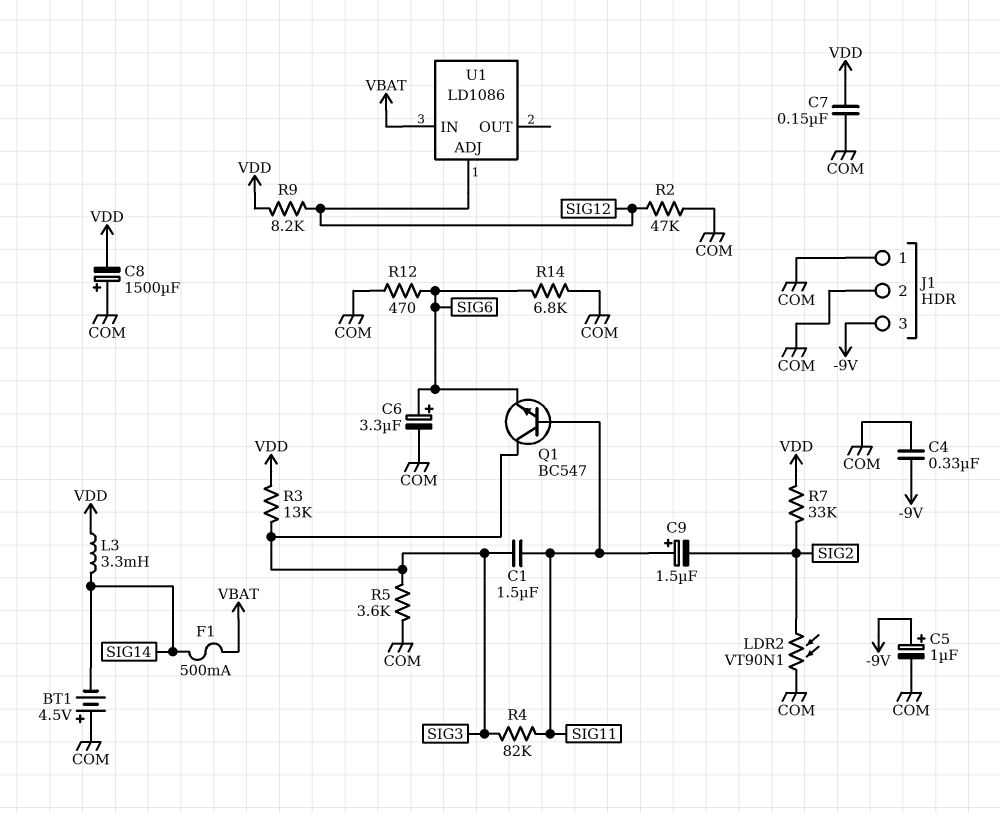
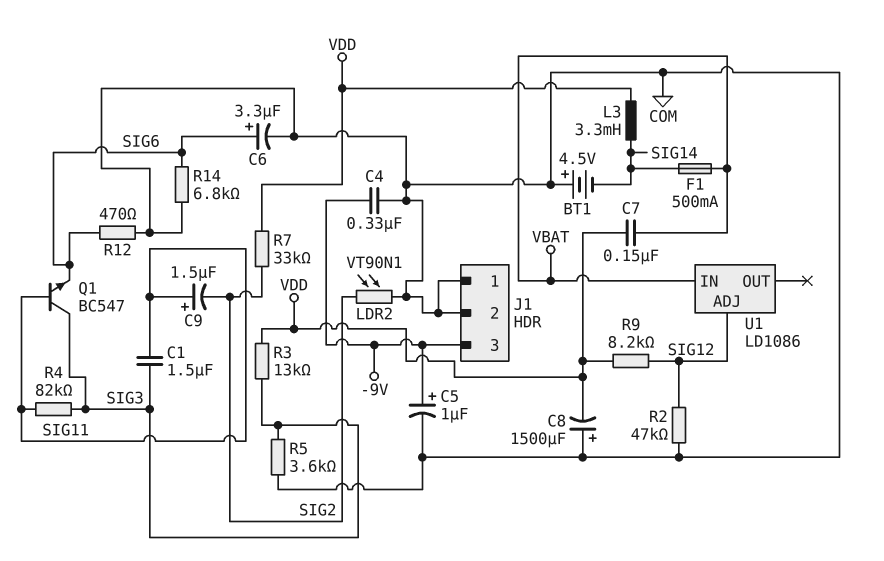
C7: 150nF (COM, VDD) -> 150nF (VBAT, VDD)

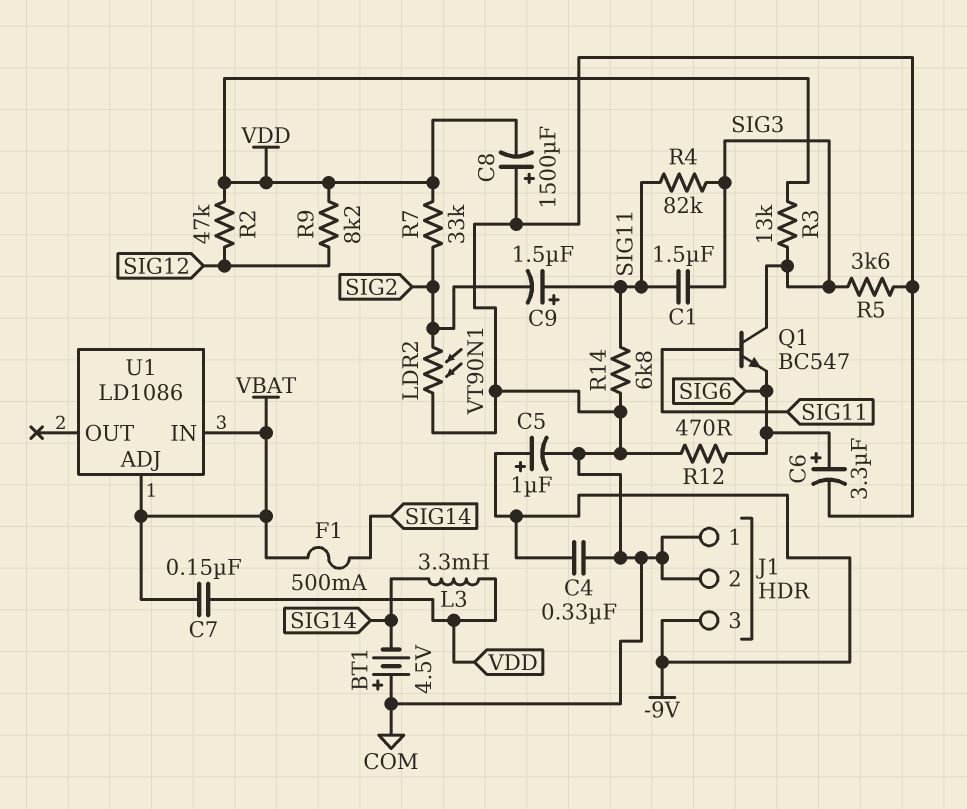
R2: 47k (COM, SIG12) -> 47k (SIG12, VDD)
R14: 6.8k (COM, SIG6) -> 6.8k (COM, SIG11)
U1 pin ADJ: SIG12 -> VBAT

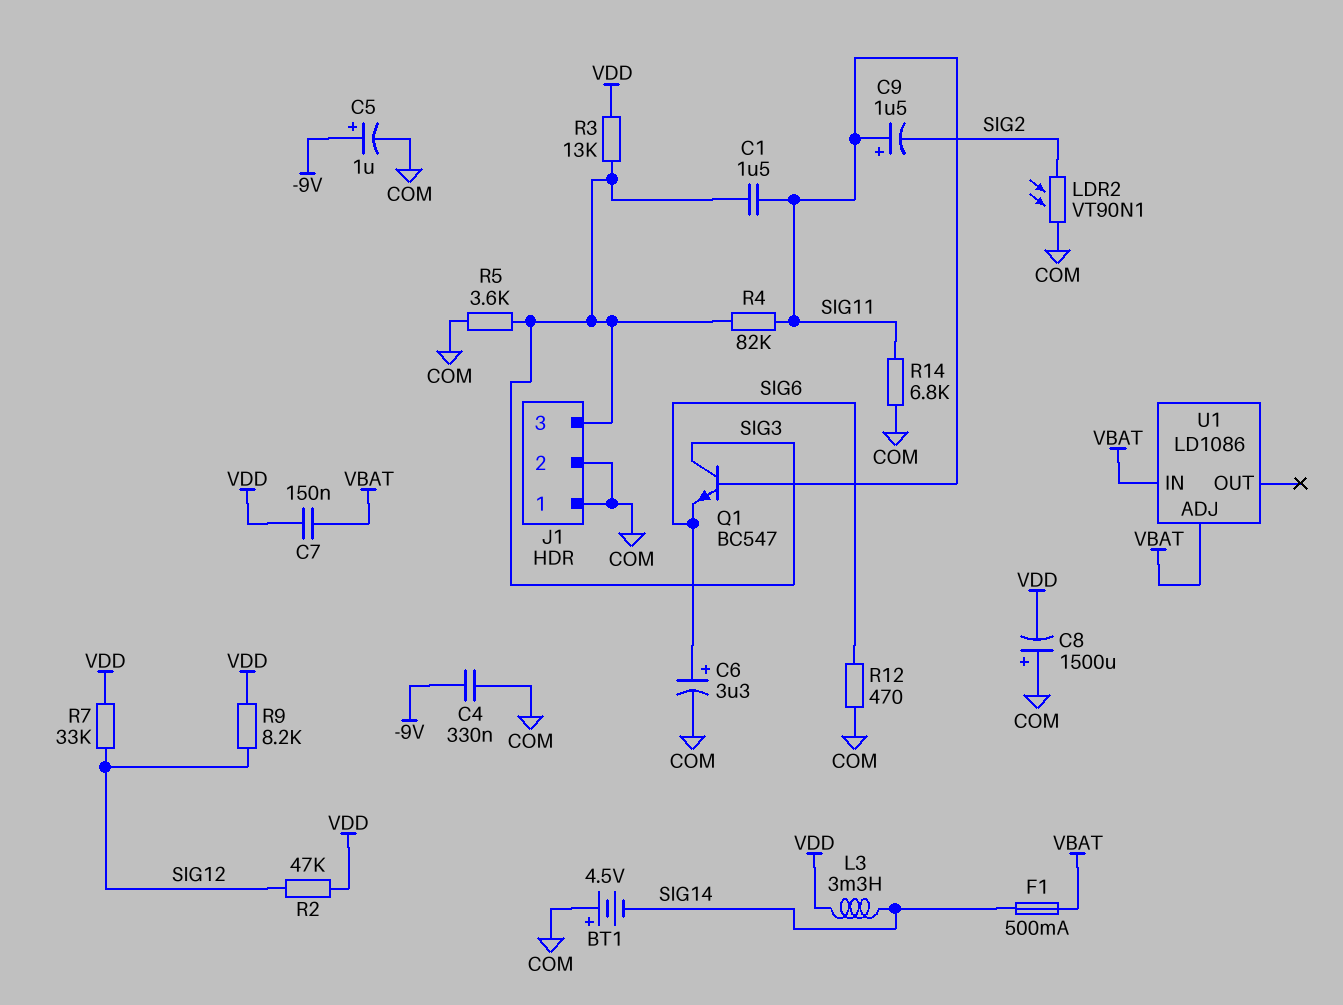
J1 pin 3: -9V -> SIG3
R7: 33k (SIG2, VDD) -> 33k (SIG12, VDD)

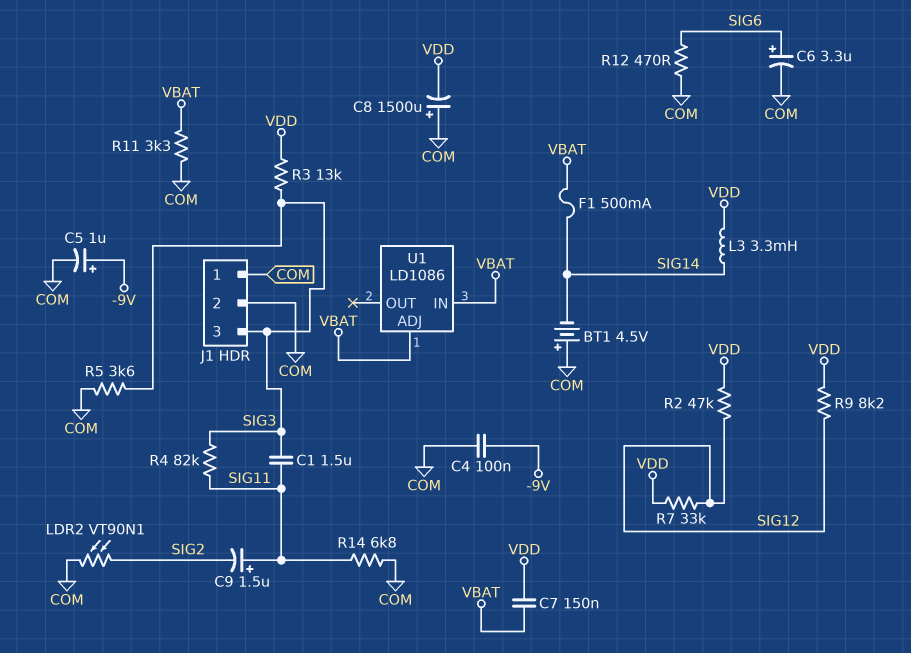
C4: 330nF (-9V, COM) -> 100nF (-9V, COM)
Q1: NPN BC547 (B SIG11, C SIG3, E SIG6) -> none
R11: none -> 3.3k (COM, VBAT)

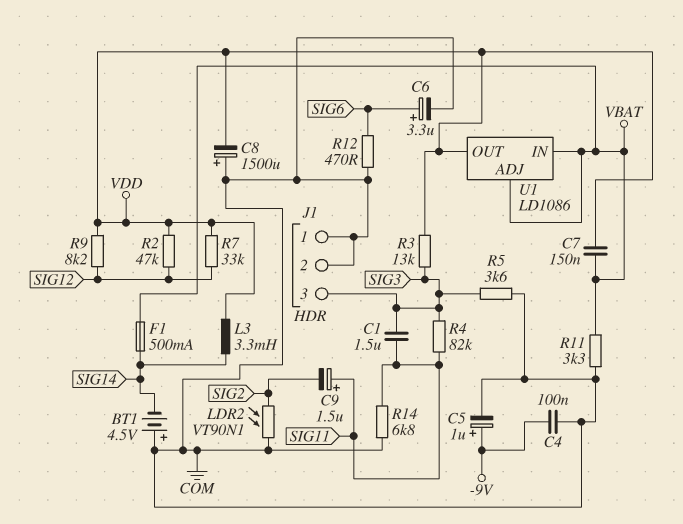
U1 pin OUT: none -> VDD

